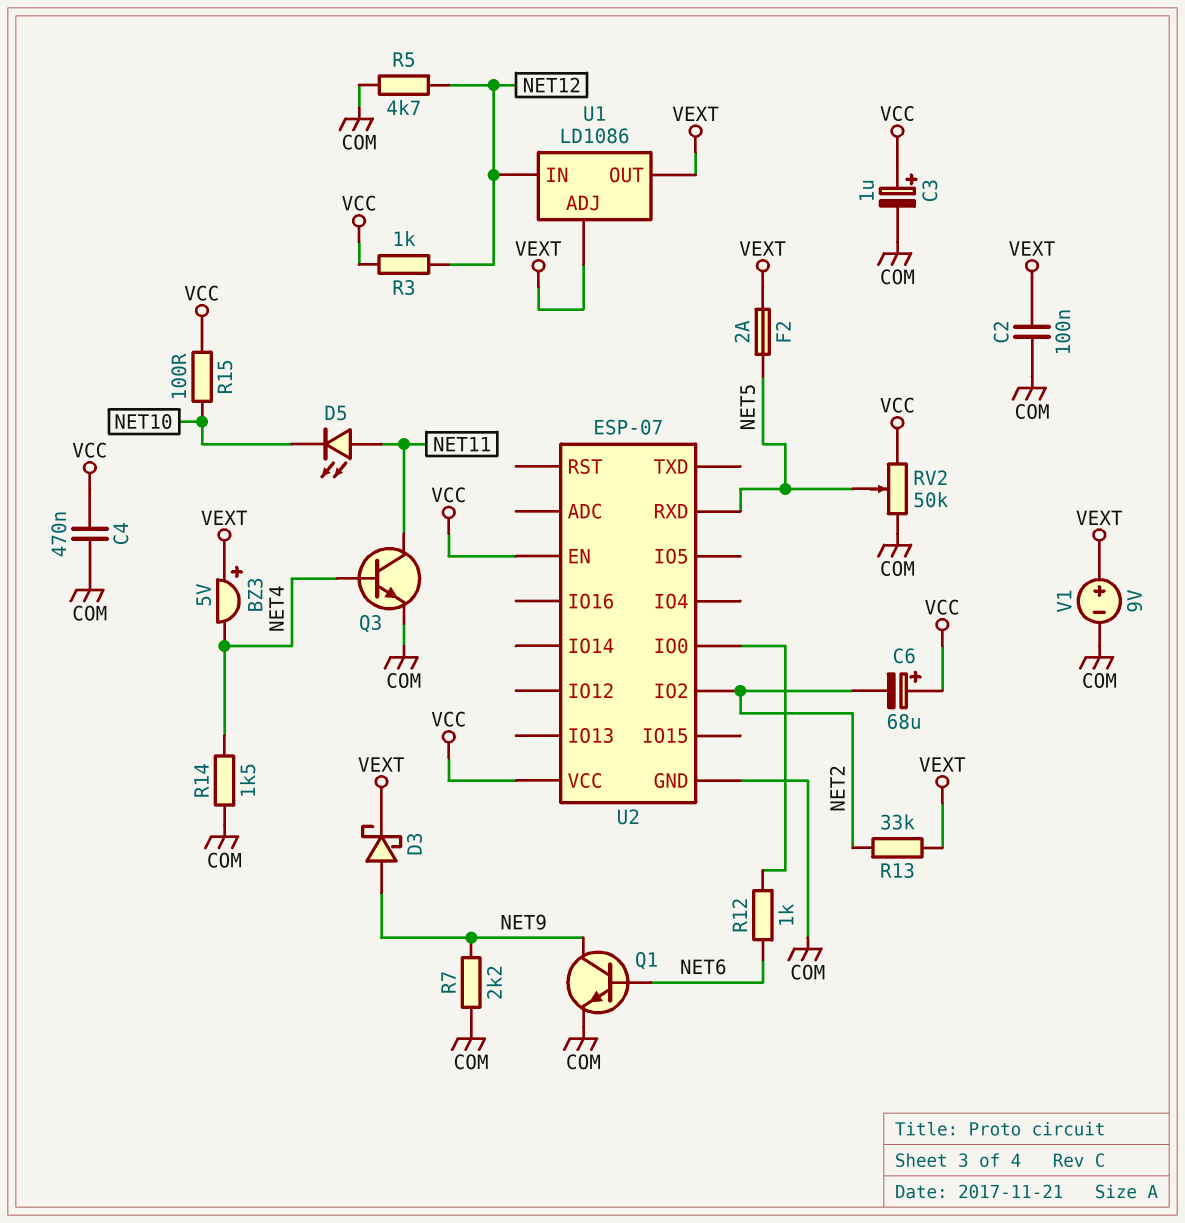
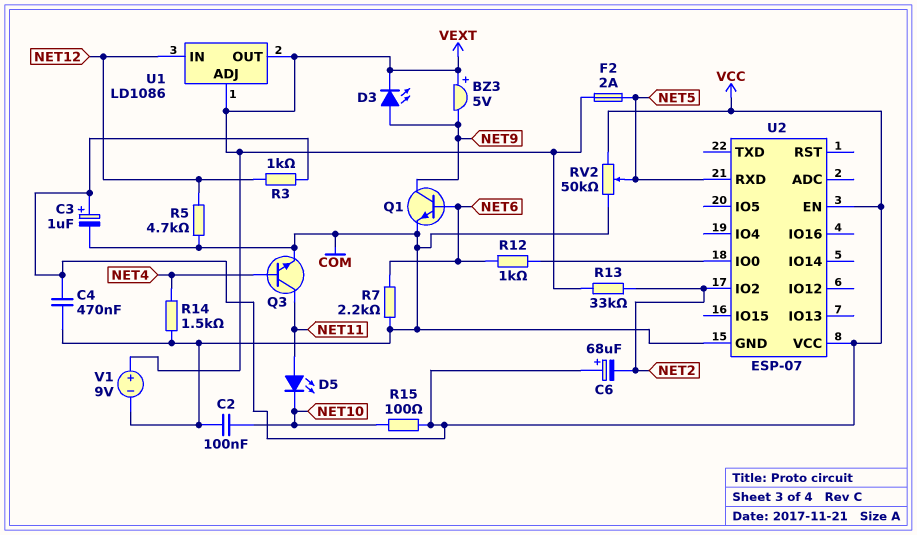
BZ3: buzzer 5V (plus VEXT, minus NET4) -> buzzer 5V (plus VEXT, minus NET9)
C2: 100nF (COM, VEXT) -> 100nF (COM, NET10)
D3: schottky (A NET9, K VEXT) -> LED (A NET9, K VEXT)
R7: 2.2k (COM, NET9) -> 2.2k (COM, NET6)

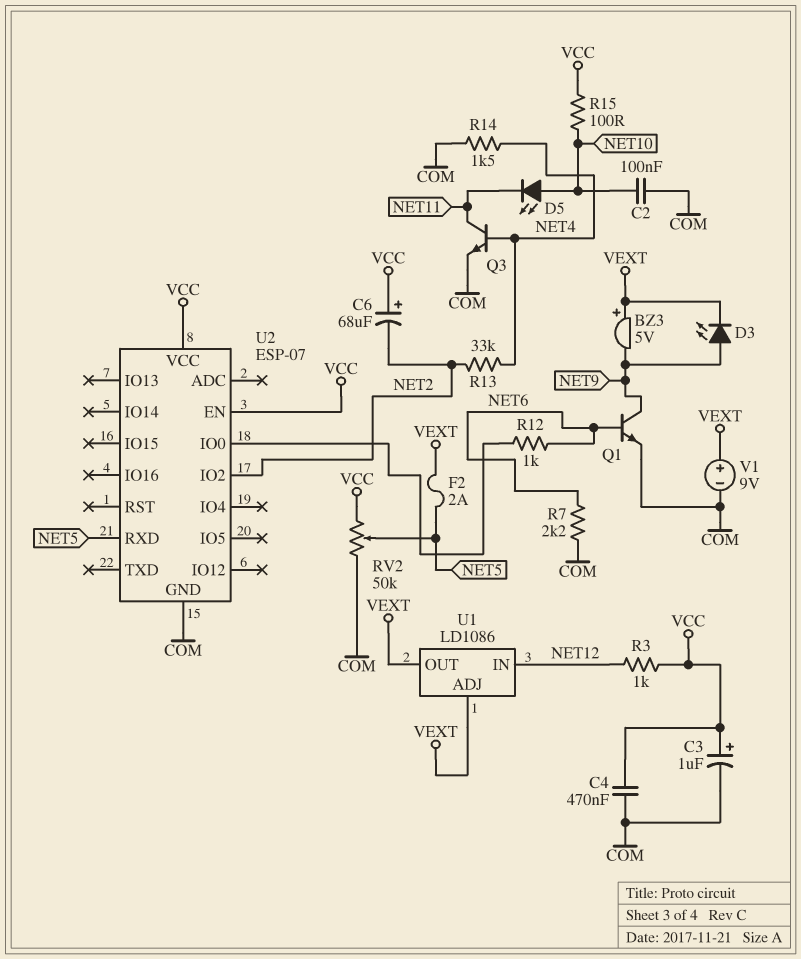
D5: LED (A NET11, K NET10) -> LED (A NET10, K NET11)
R5: 4.7k (COM, NET12) -> none
R13: 33k (NET2, VEXT) -> 33k (NET2, NET4)

